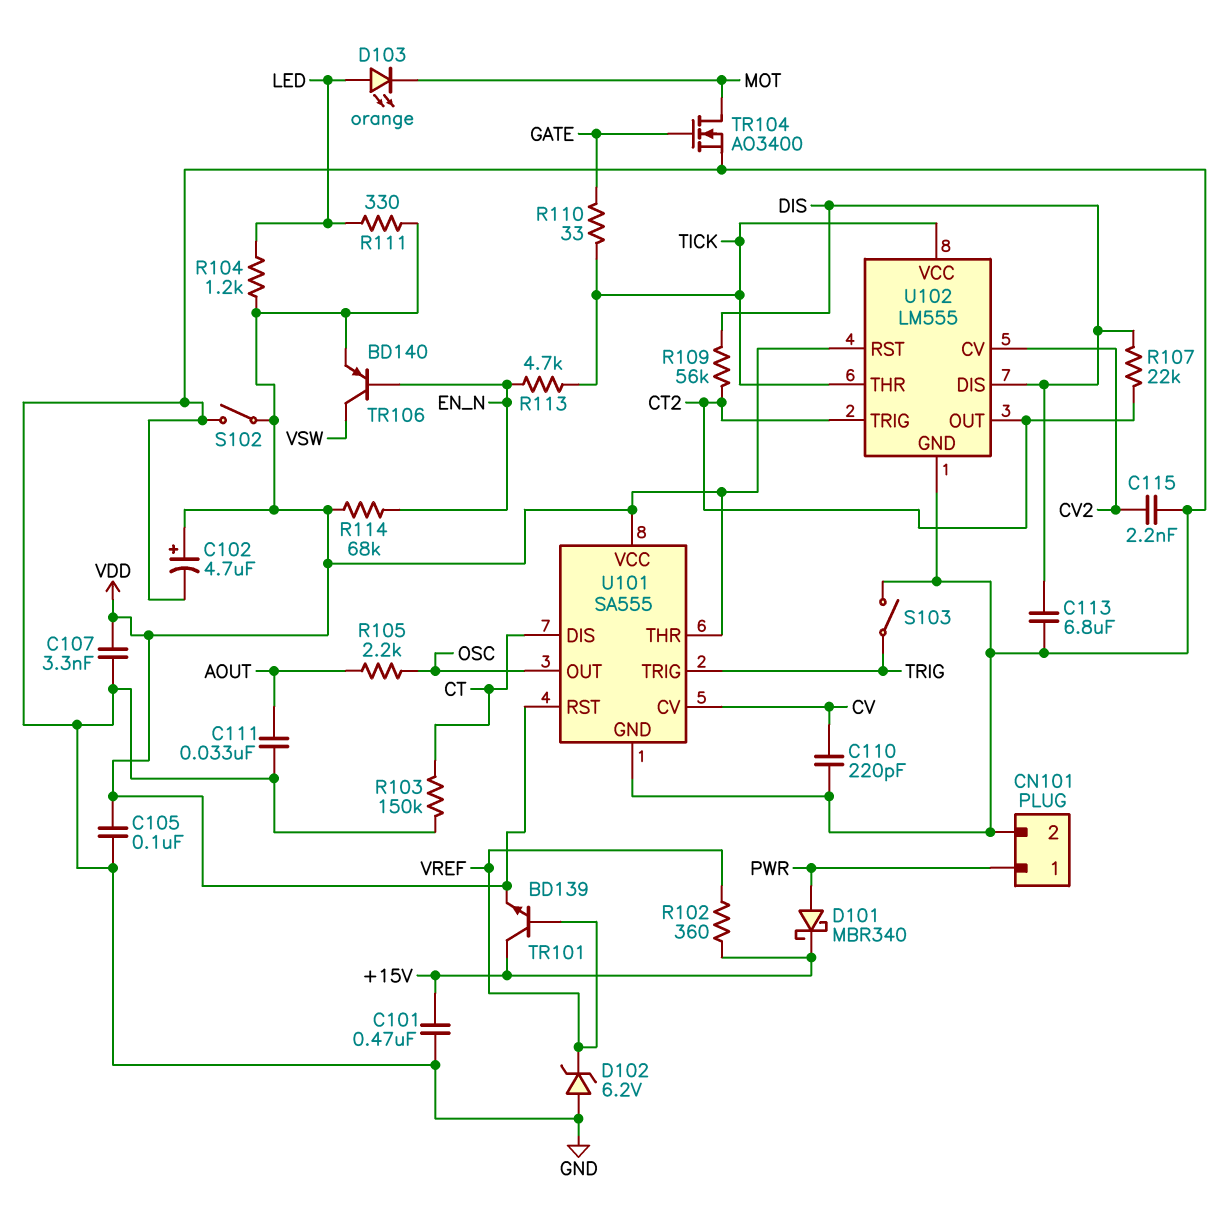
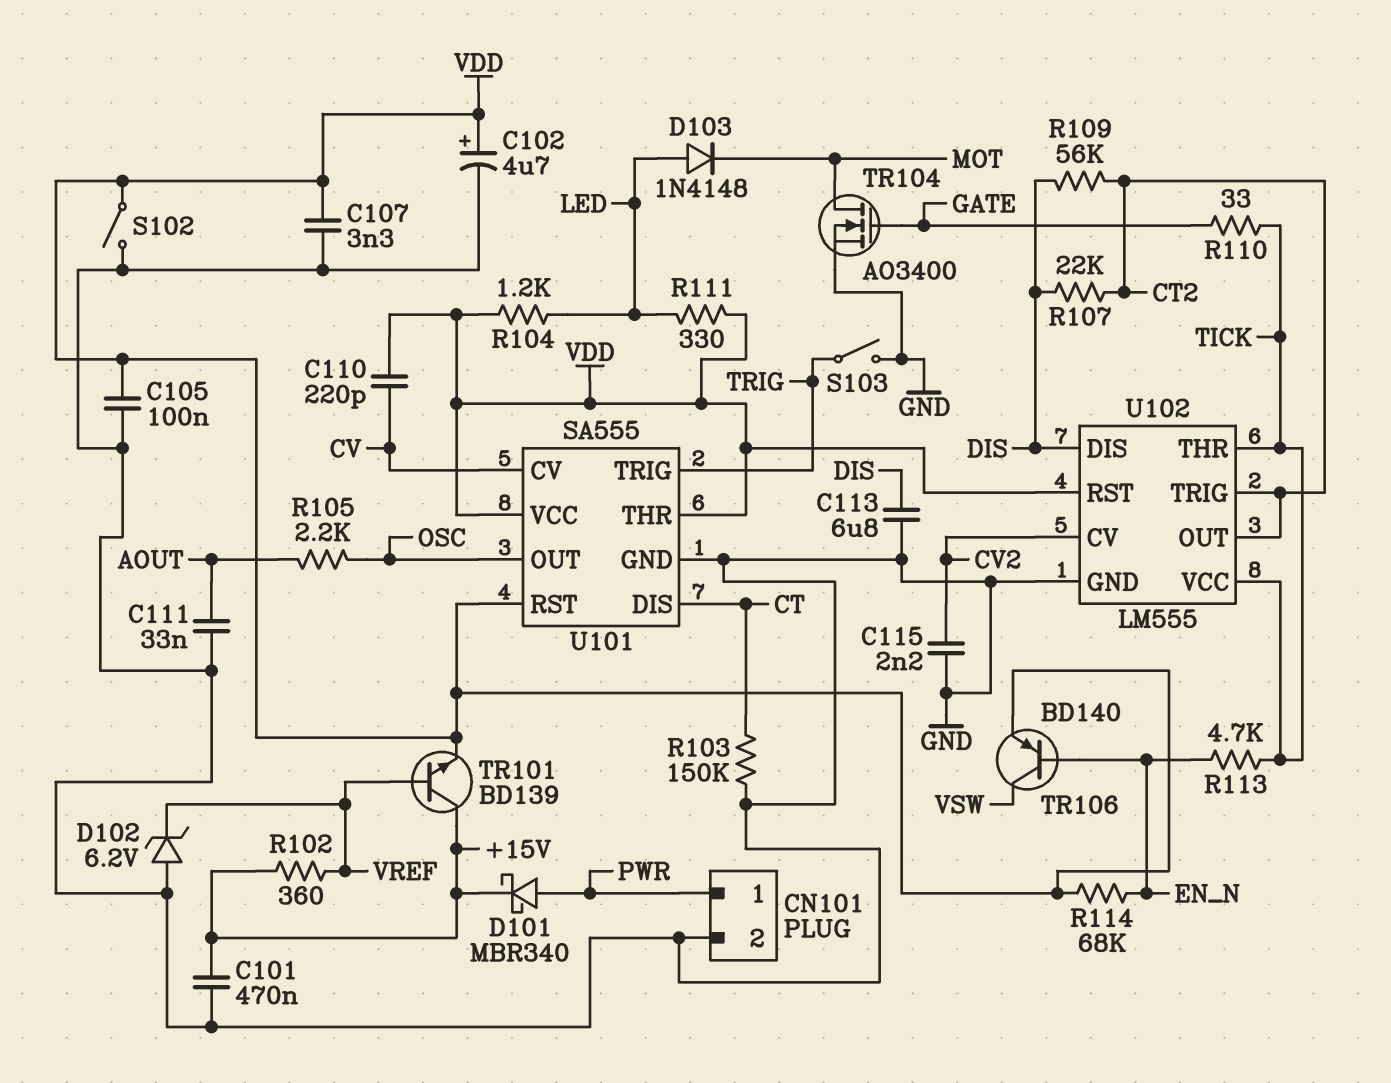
C110: 220pF (CV, GND) -> 220pF (CV, VDD)
D103: LED orange (A LED, K MOT) -> diode 1N4148 (A LED, K MOT)

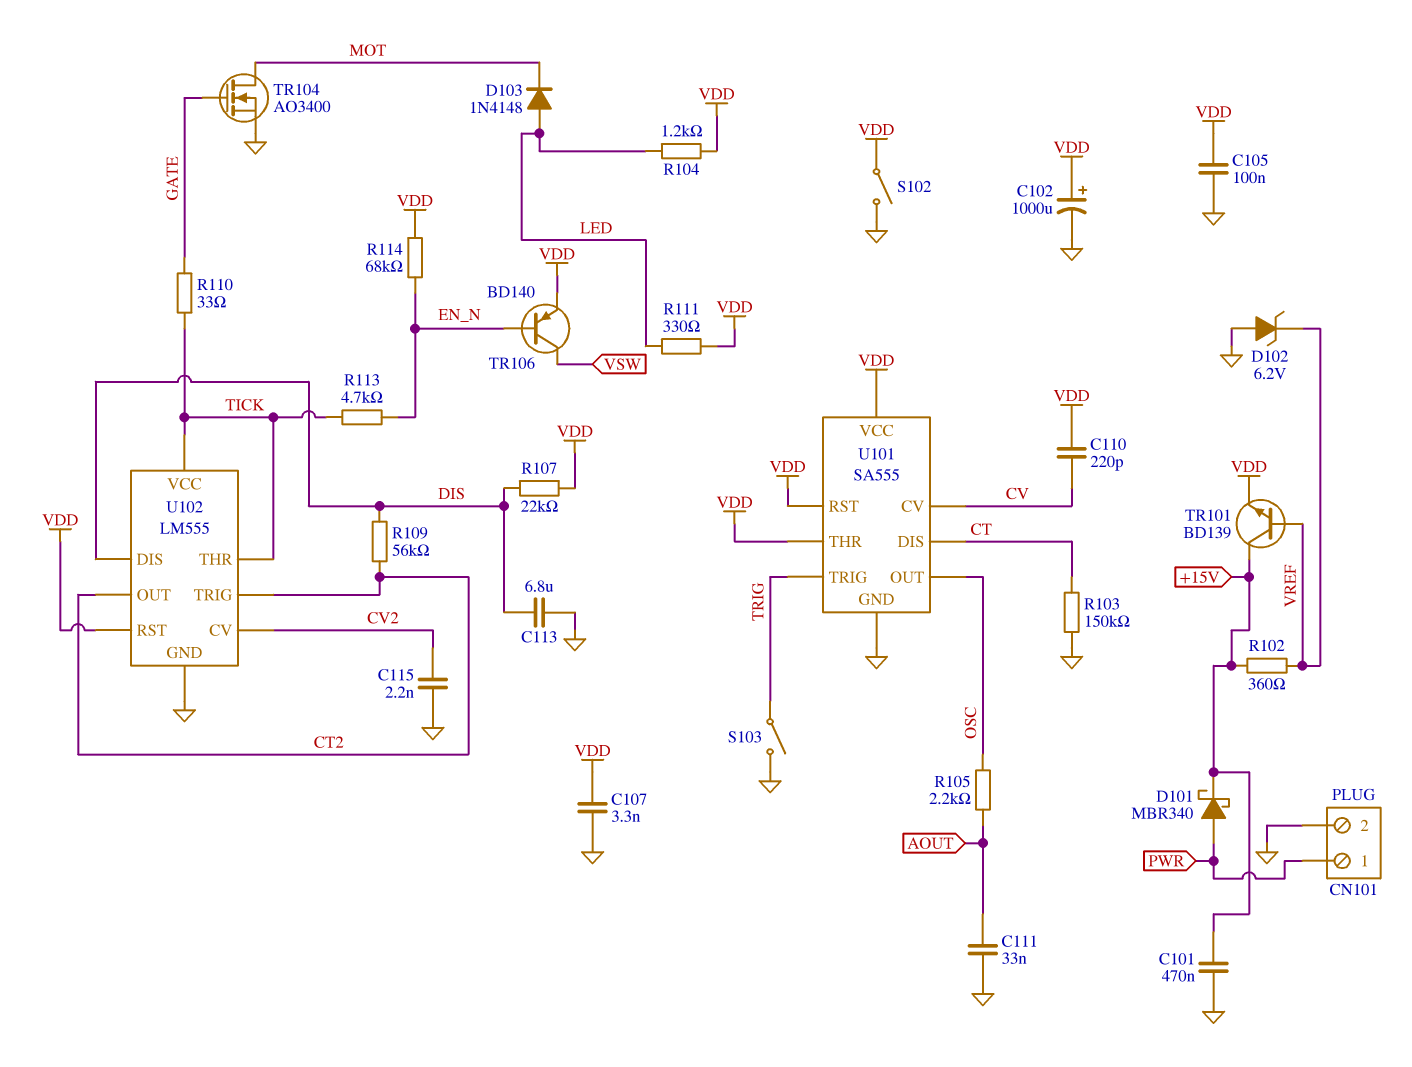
C102: 4.7uF (plus VDD, minus GND) -> 1000uF (plus VDD, minus GND)
R107: 22k (CT2, DIS) -> 22k (DIS, VDD)

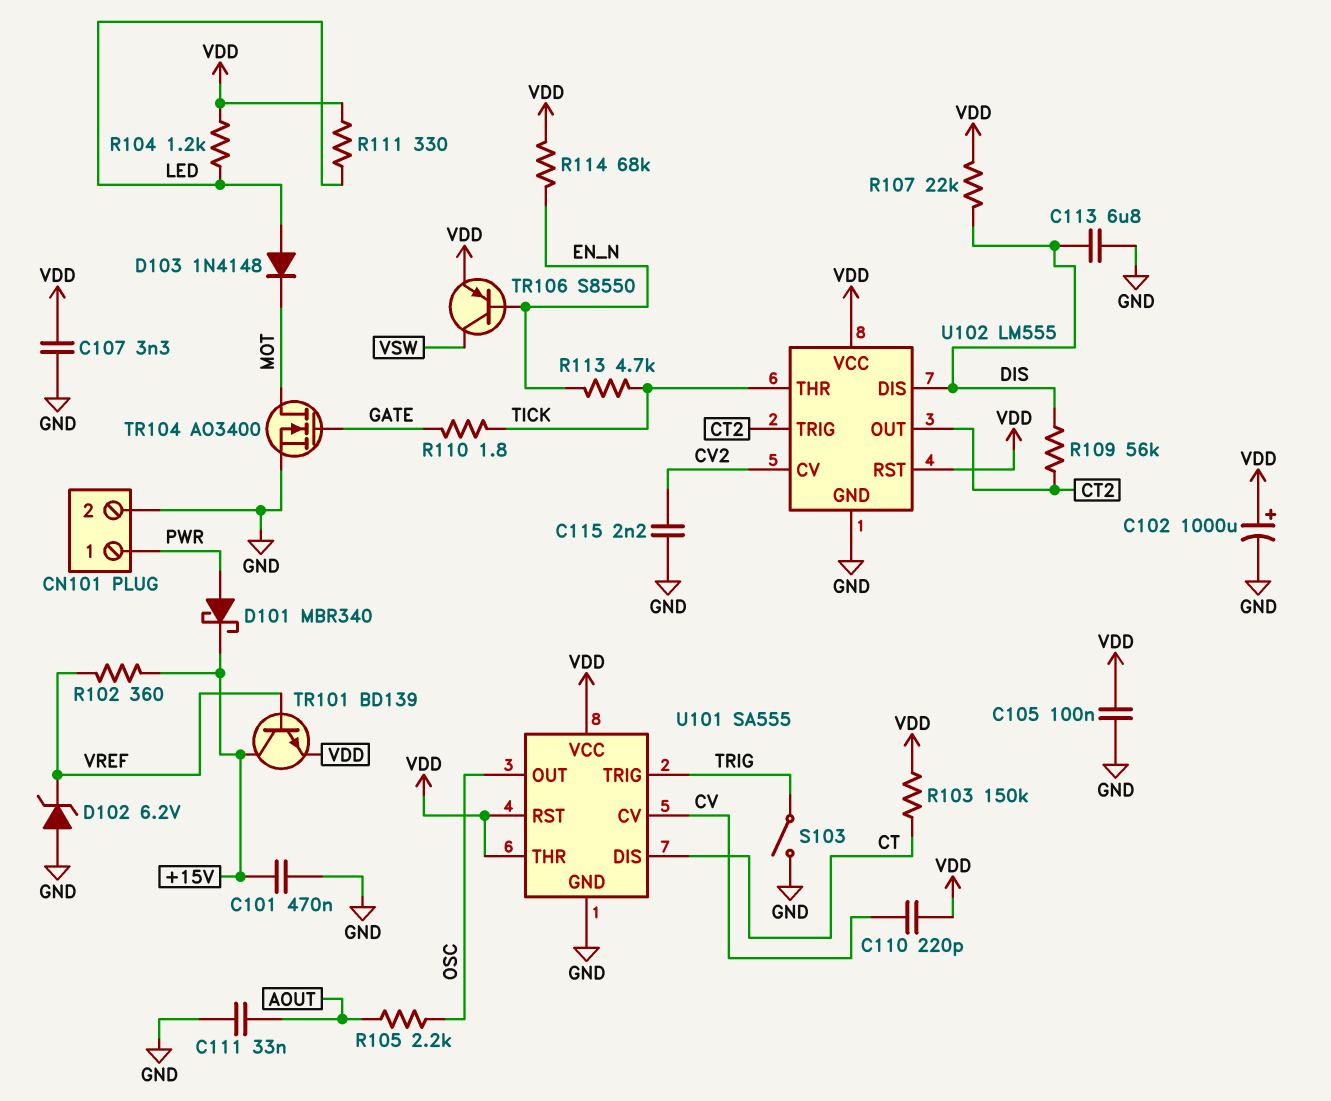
R103: 150k (CT, GND) -> 150k (CT, VDD)
R110: 33 (GATE, TICK) -> 1.8 (GATE, TICK)
S102: switch (GND, VDD) -> none
TR106: PNP BD140 (B EN_N, C VSW, E VDD) -> PNP S8550 (B EN_N, C VSW, E VDD)
U102 pin VCC: TICK -> VDD

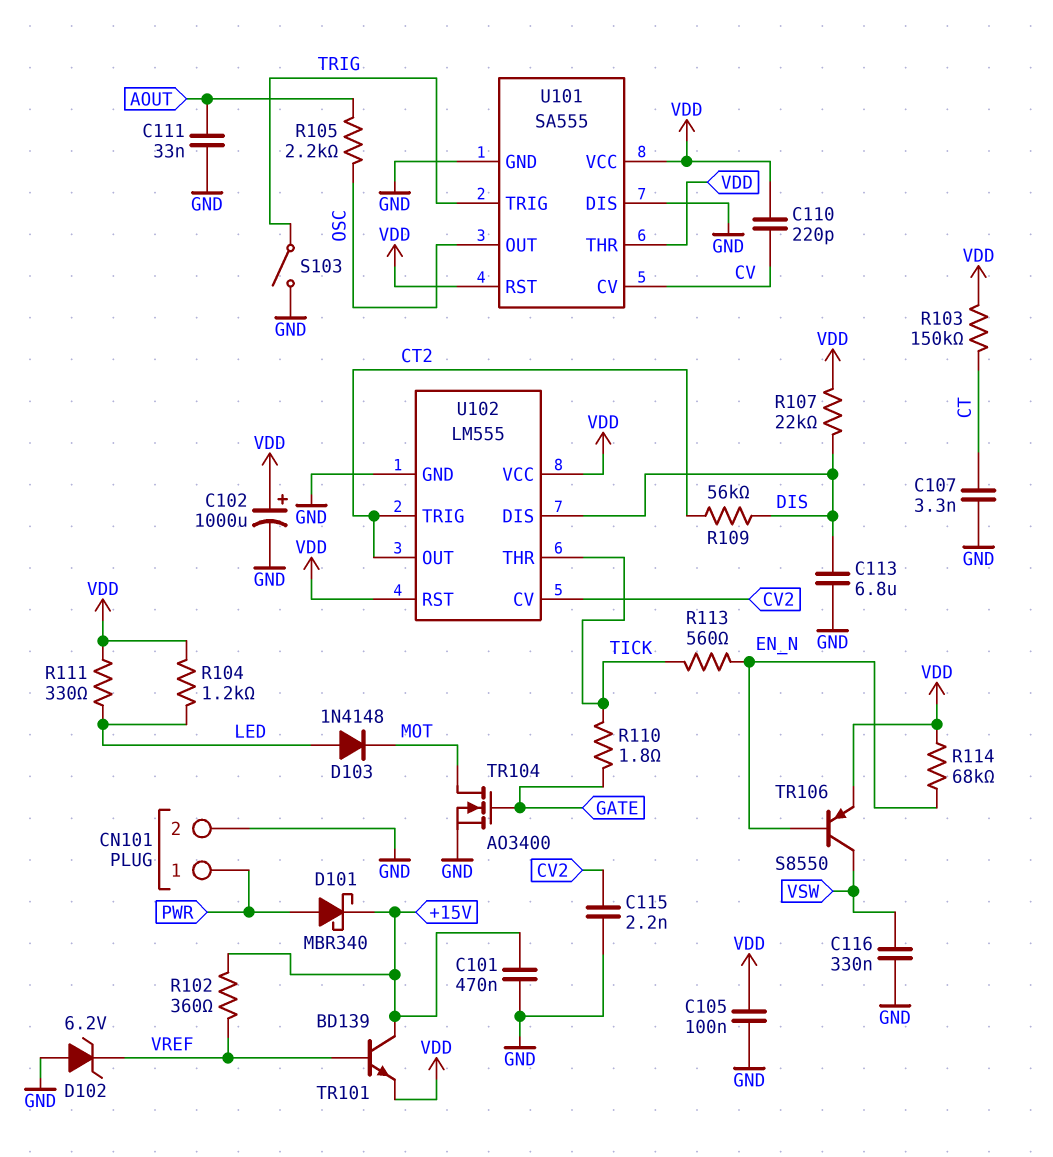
C107: 3.3nF (GND, VDD) -> 3.3nF (CT, GND)
C116: none -> 330nF (GND, VSW)
R113: 4.7k (EN_N, TICK) -> 560 (EN_N, TICK)
U101 pin DIS: CT -> GND

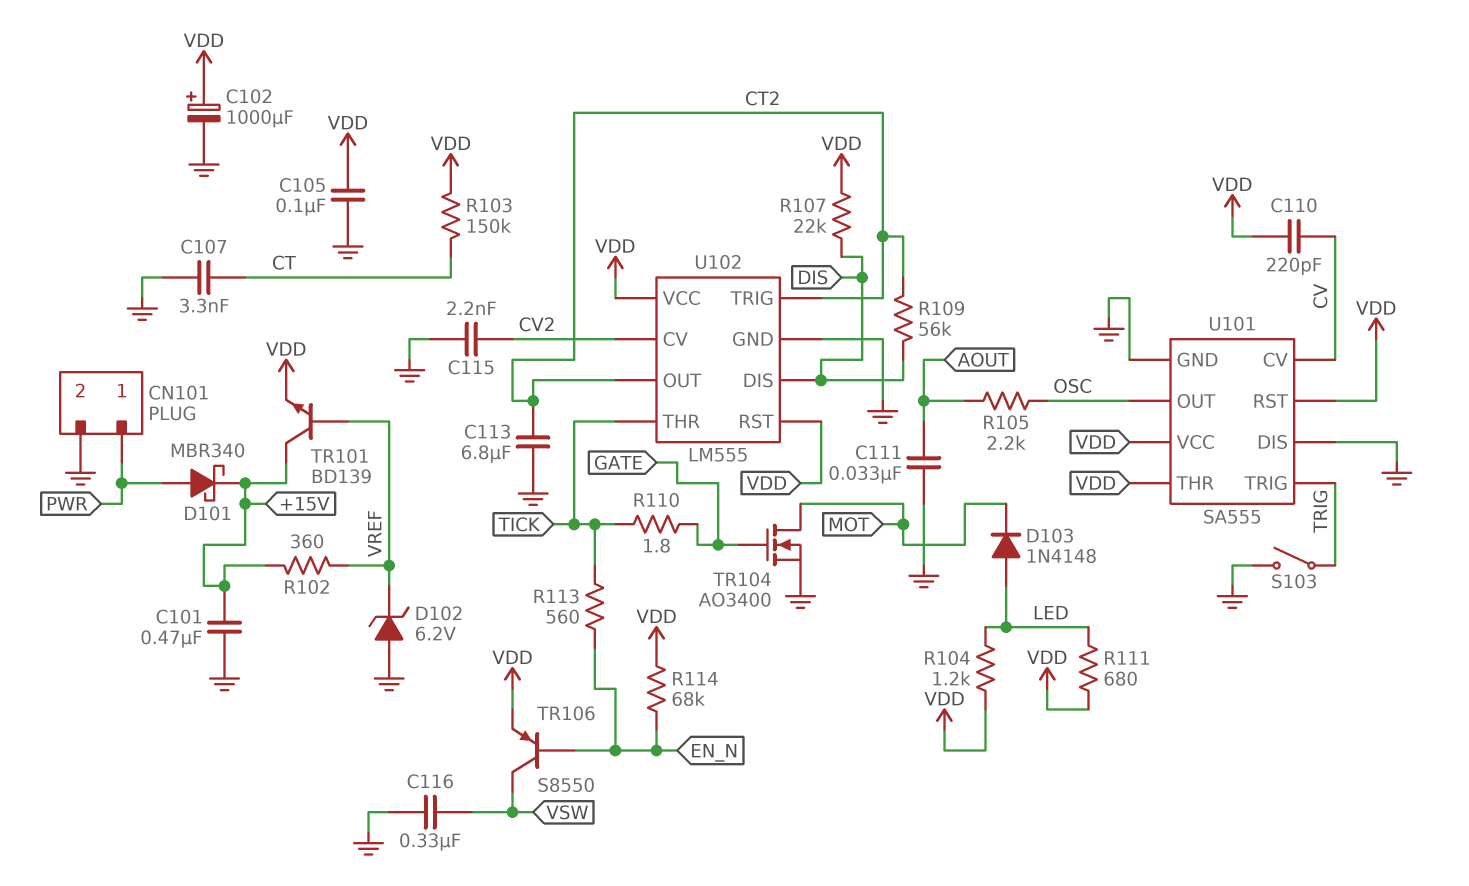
C113: 6.8uF (DIS, GND) -> 6.8uF (CT2, GND)
R111: 330 (LED, VDD) -> 680 (LED, VDD)

